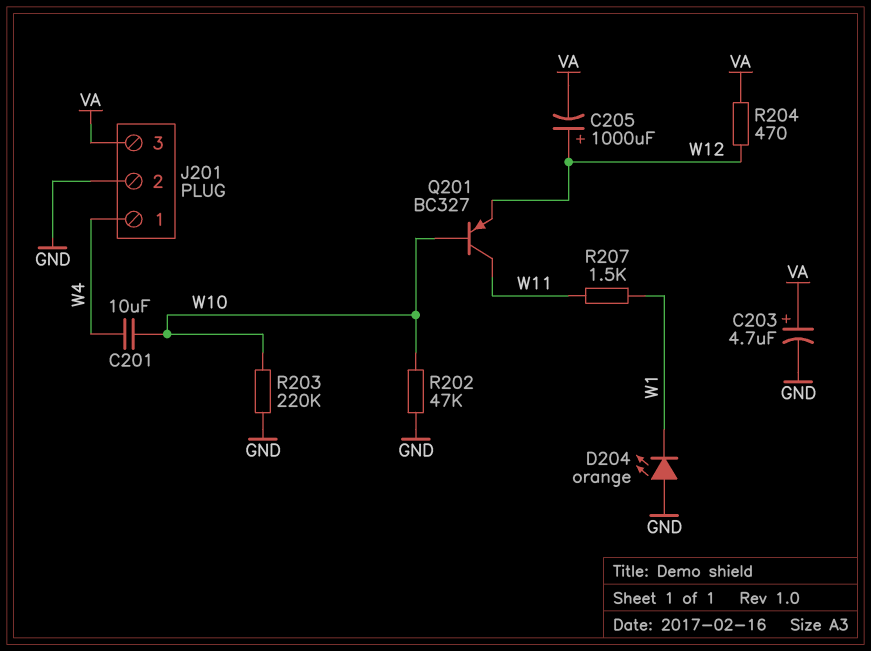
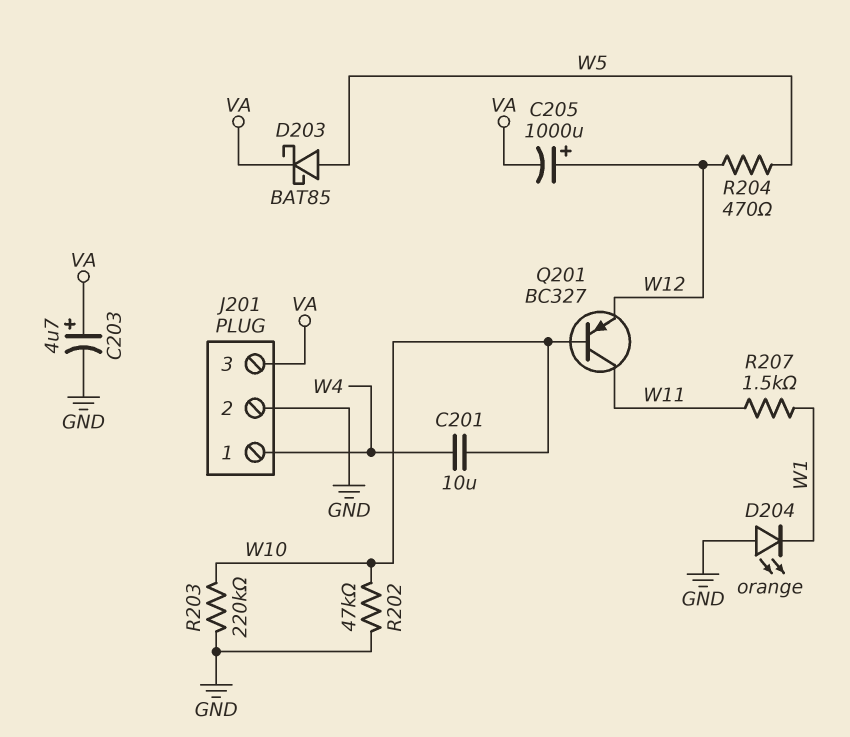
D203: none -> schottky BAT85 (A W5, K VA)
R204: 470 (VA, W12) -> 470 (W5, W12)

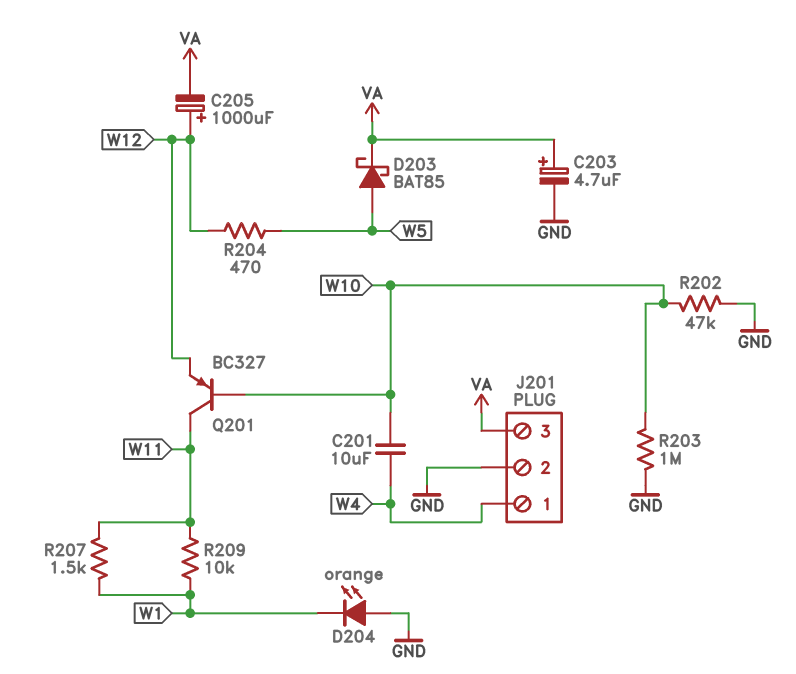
R203: 220k (GND, W10) -> 1M (GND, W10)
R209: none -> 10k (W1, W11)

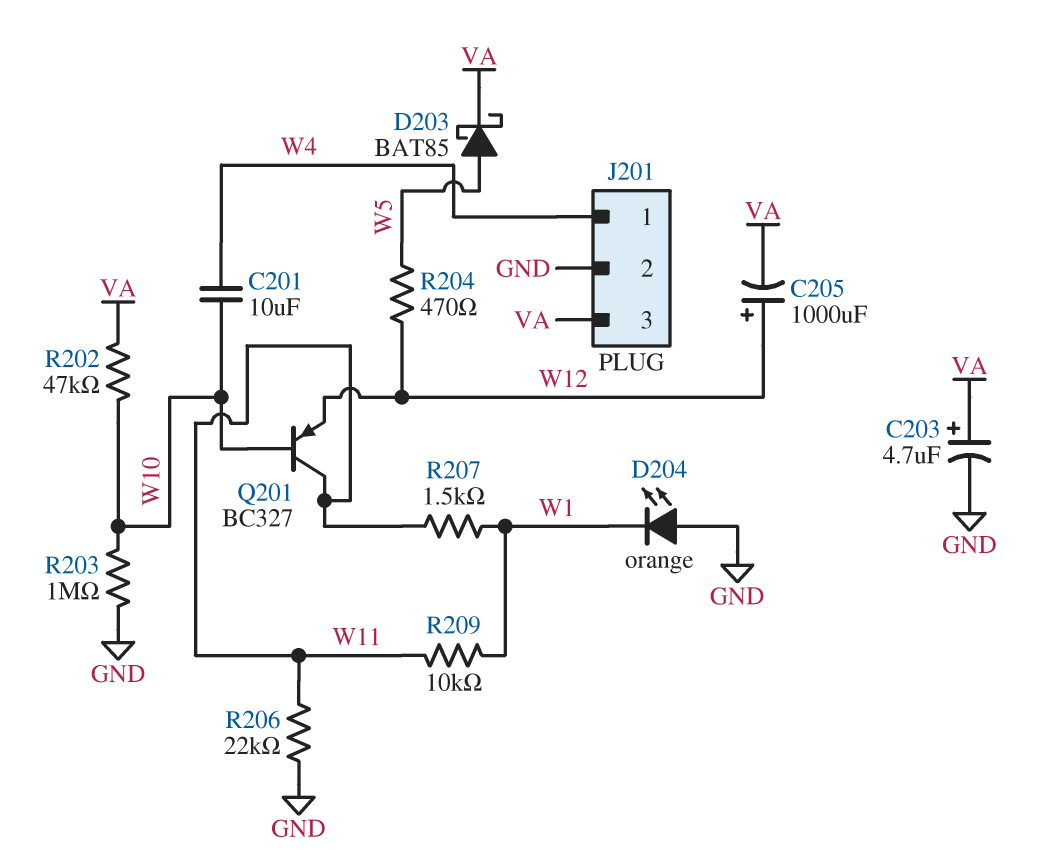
R202: 47k (GND, W10) -> 47k (VA, W10)
R206: none -> 22k (GND, W11)

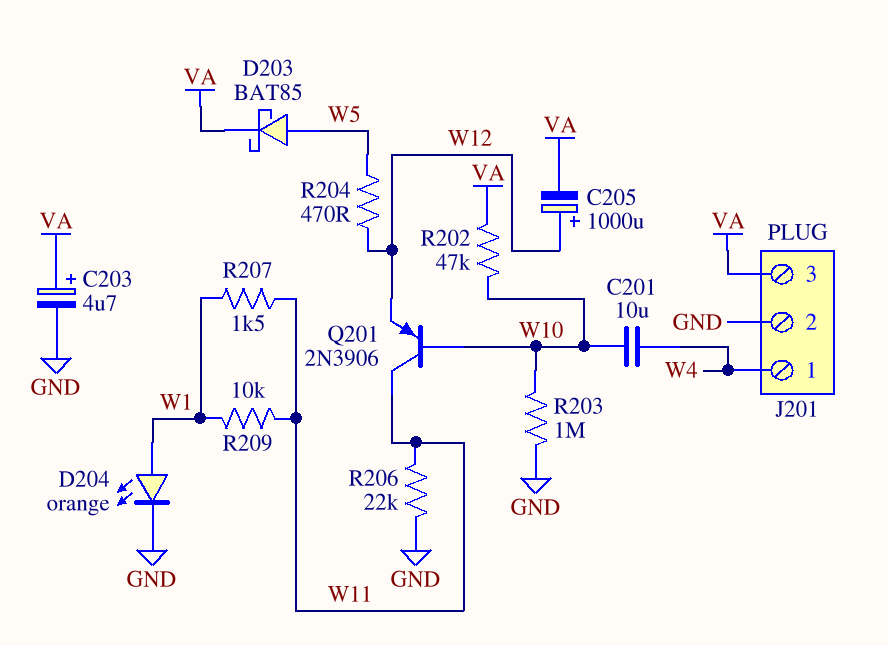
D204: LED orange (A GND, K W1) -> LED orange (A W1, K GND)
Q201: PNP BC327 (B W10, C W11, E W12) -> PNP 2N3906 (B W10, C W11, E W12)

